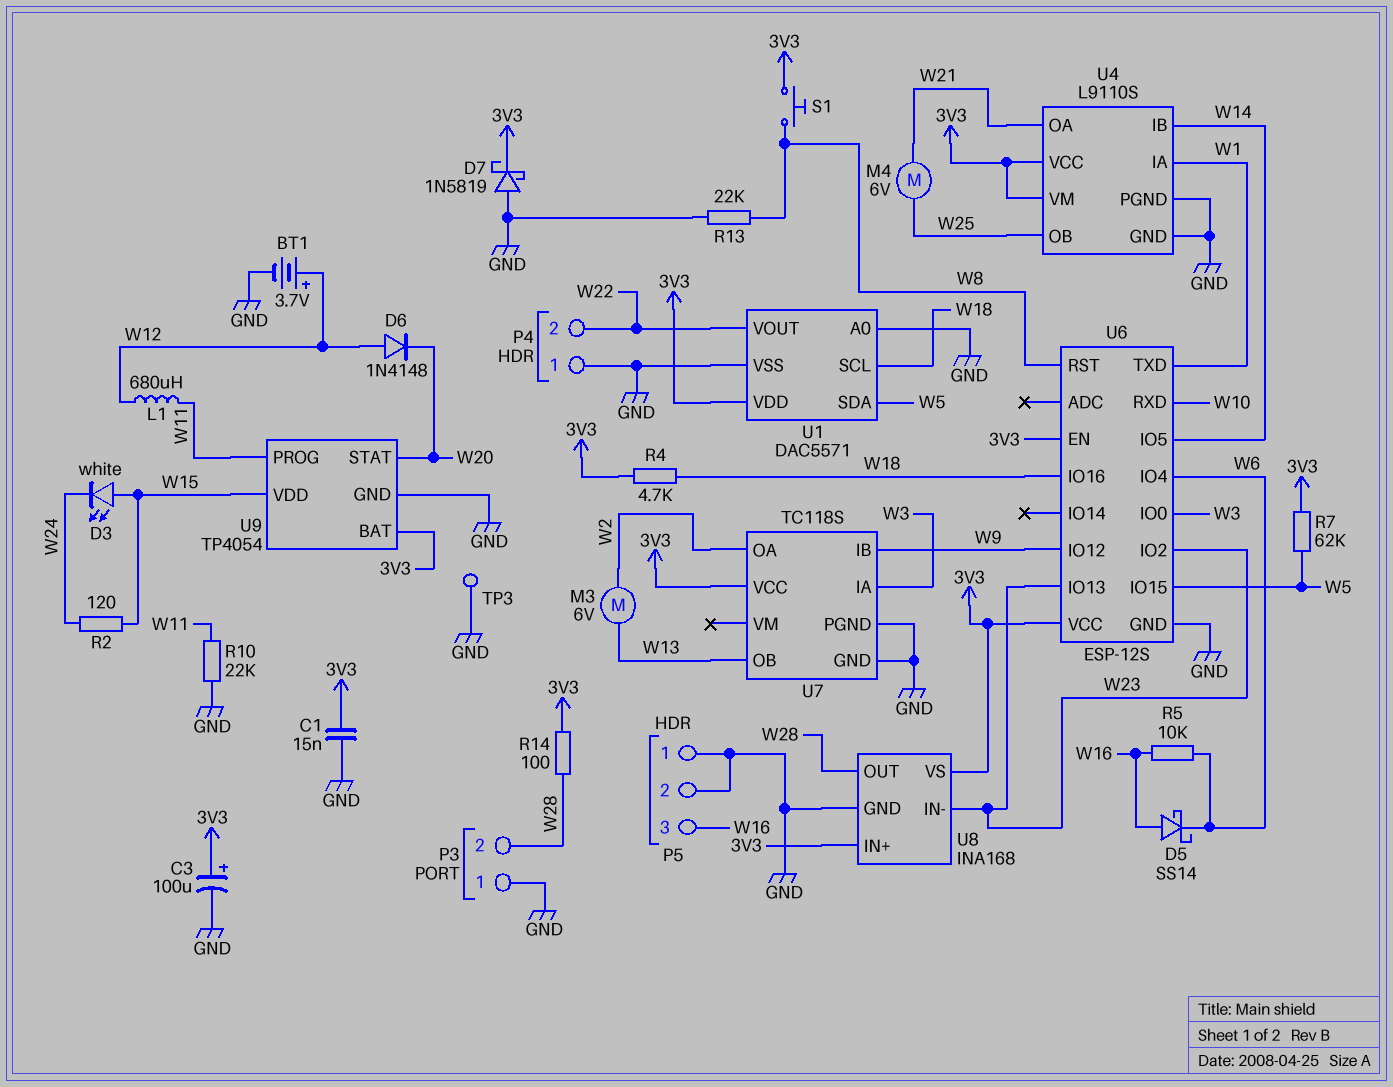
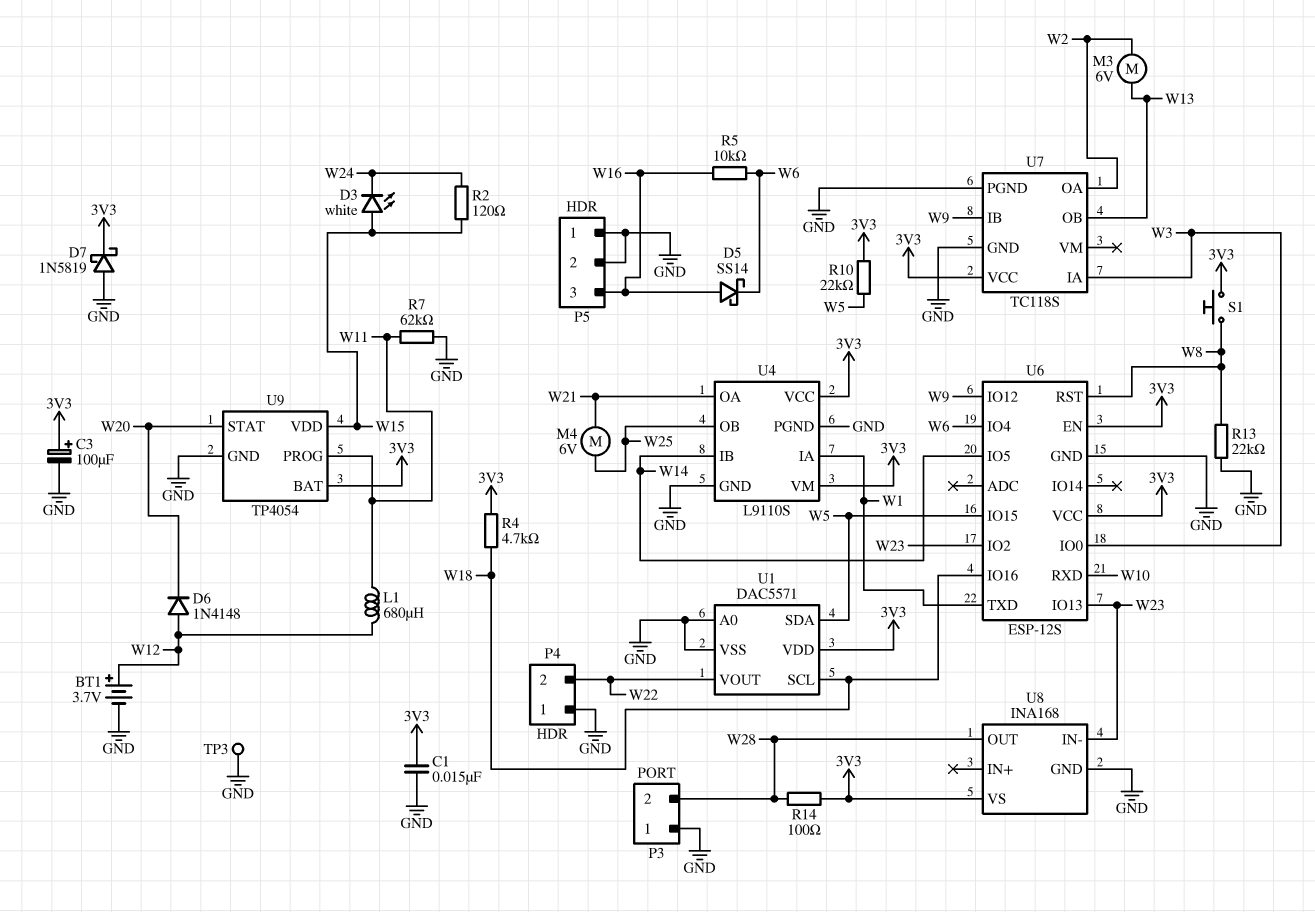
R7: 62k (3V3, W5) -> 62k (GND, W11)
R10: 22k (GND, W11) -> 22k (3V3, W5)
U8 pin IN+: 3V3 -> none

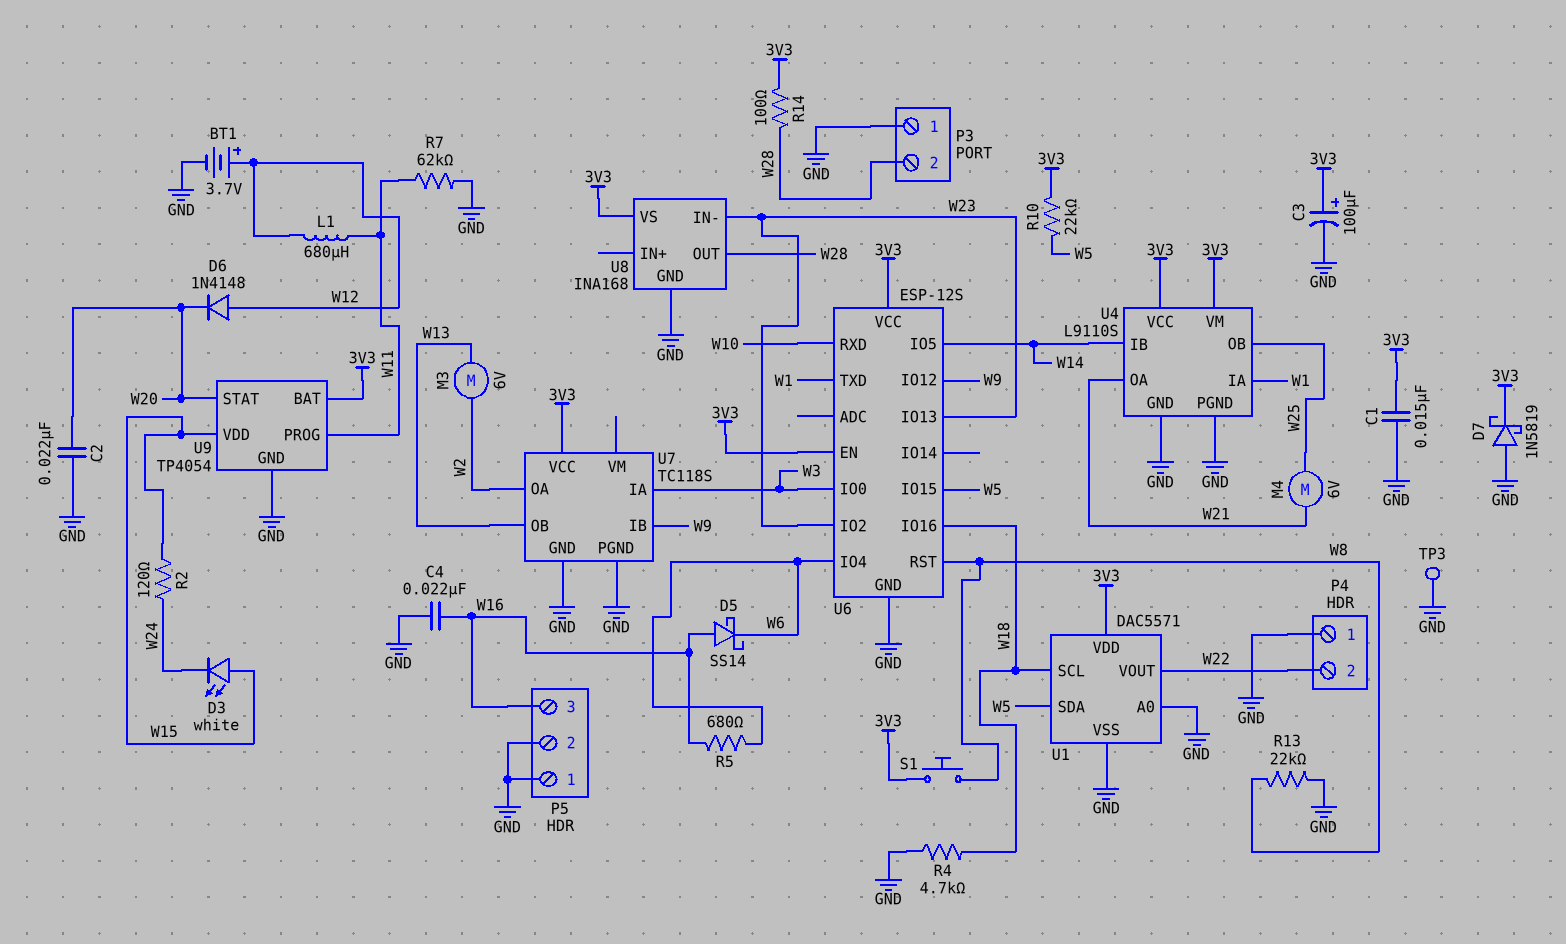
C2: none -> 22nF (GND, W20)
C4: none -> 22nF (GND, W16)
R4: 4.7k (3V3, W18) -> 4.7k (GND, W18)
R5: 10k (W6, W16) -> 680 (W6, W16)

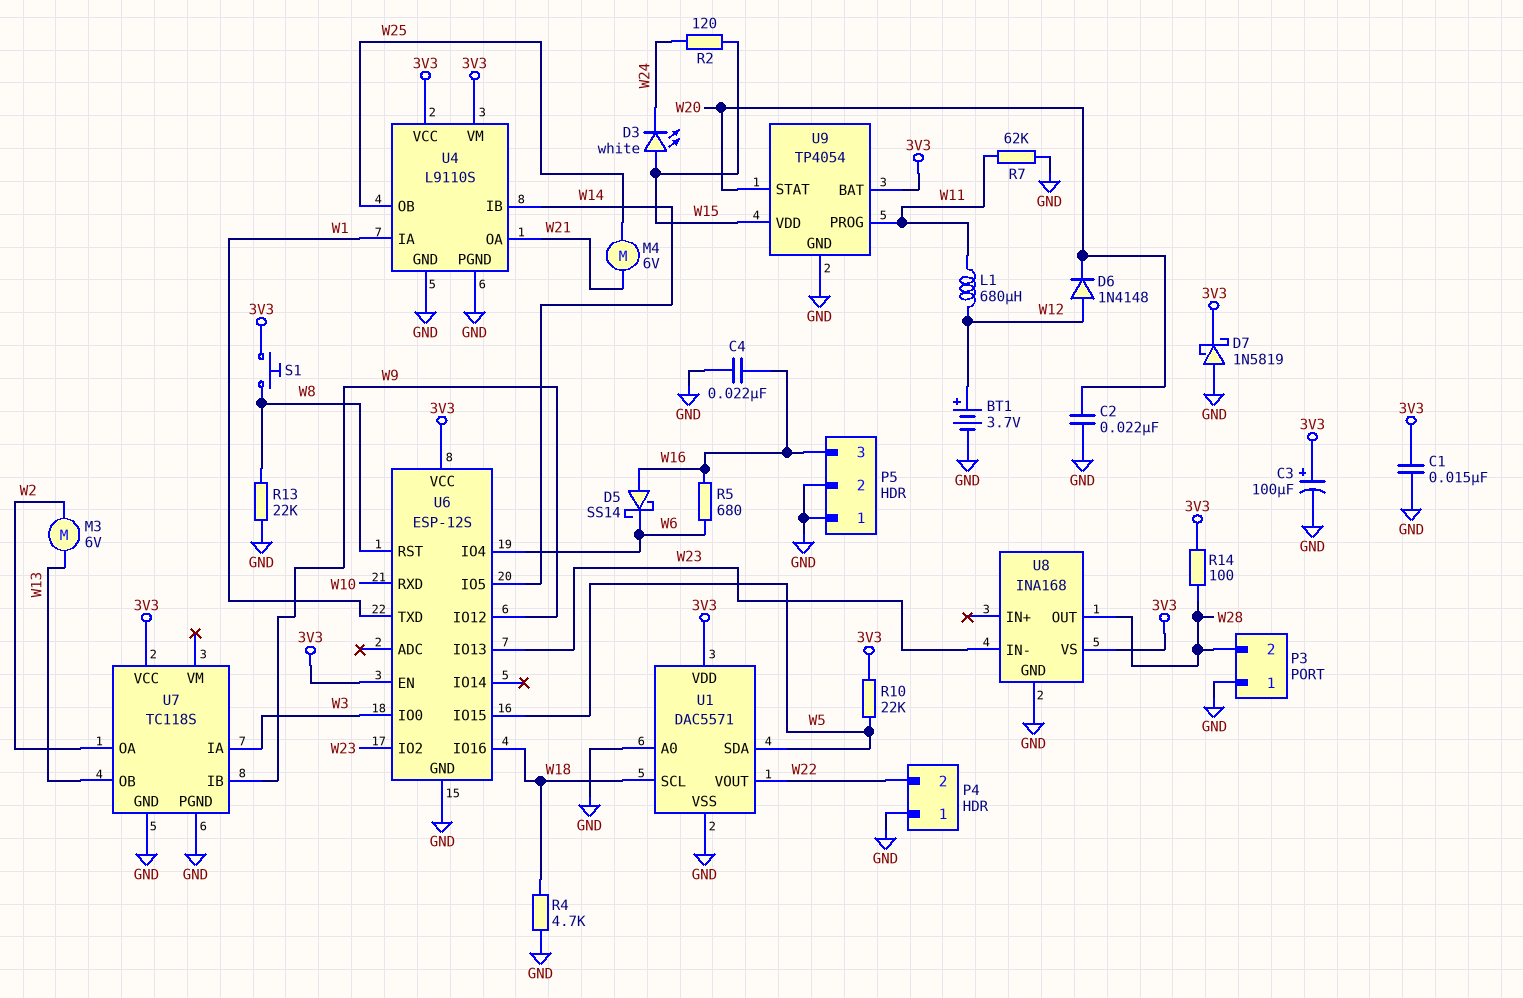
TP3: test point (GND) -> none

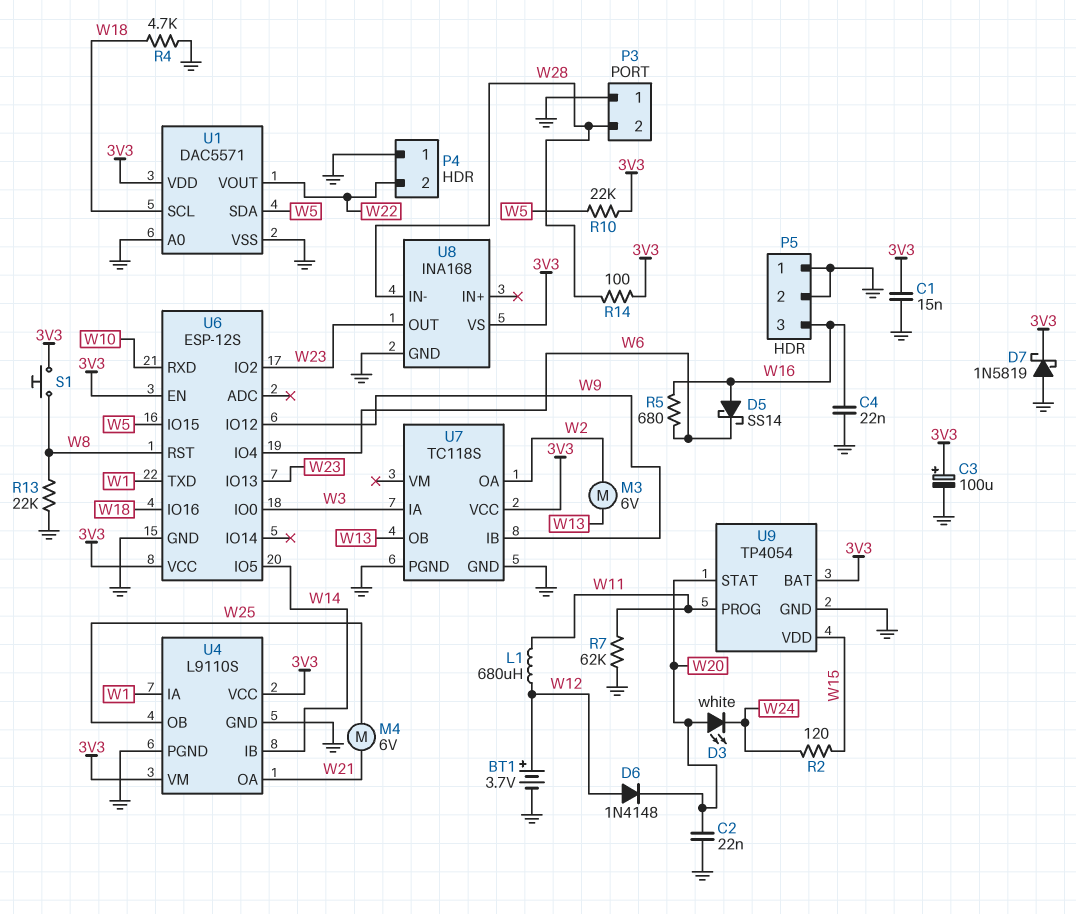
D3: LED white (A W15, K W24) -> LED white (A W20, K W24)
U8 pin IN-: W23 -> W28
U8 pin OUT: W28 -> W23

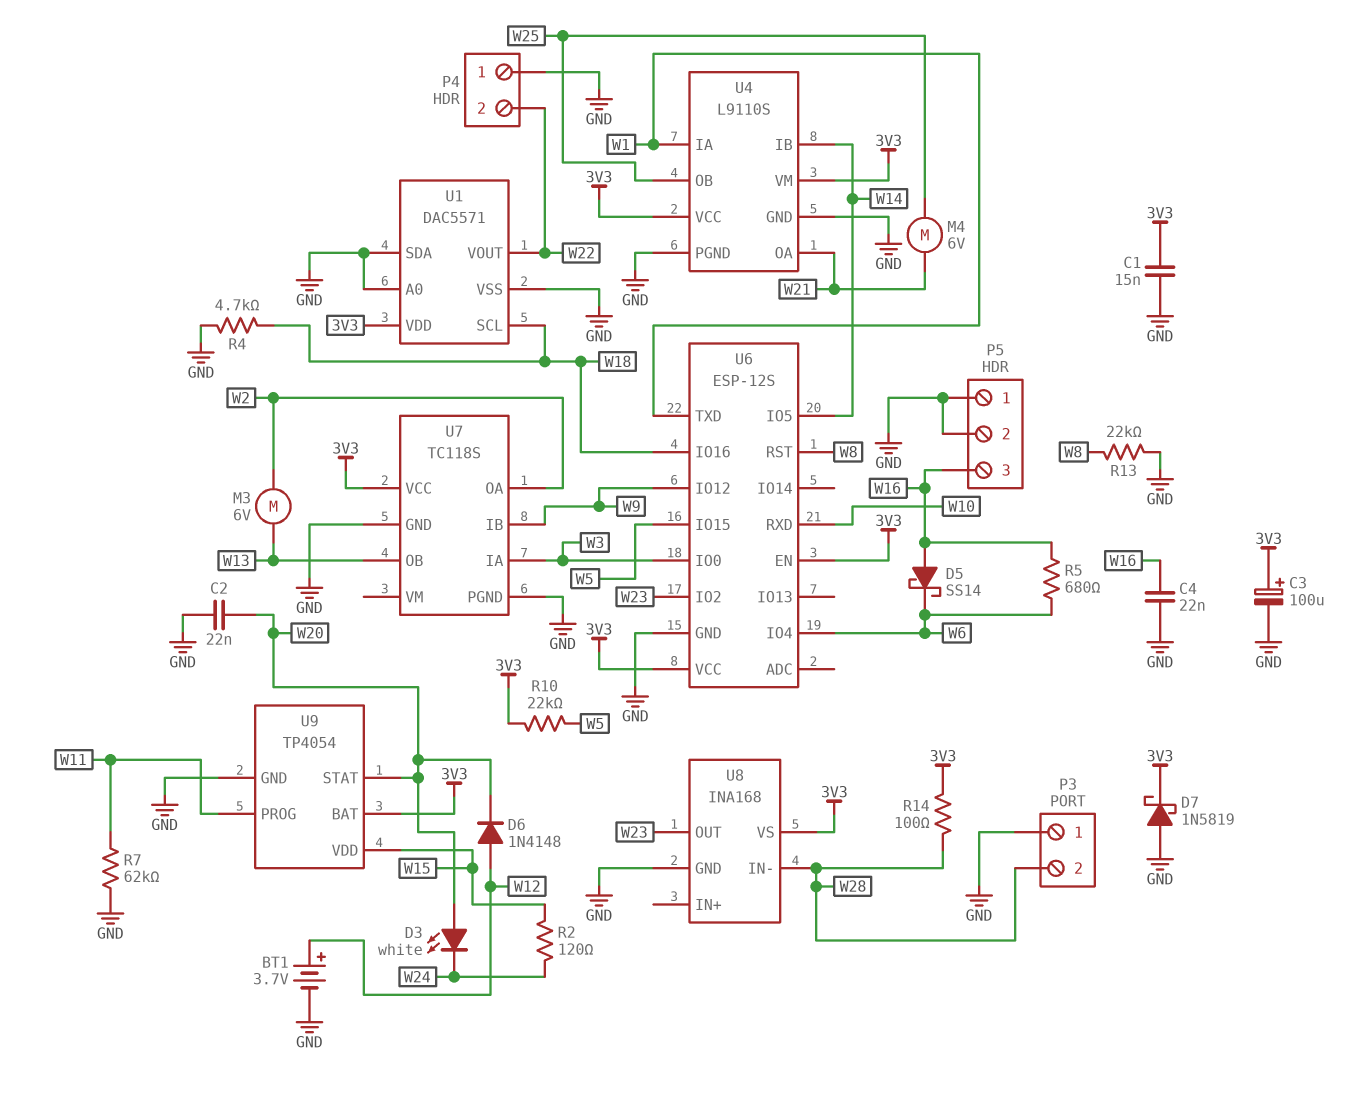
L1: 680uH (W11, W12) -> none
S1: button (3V3, W8) -> none
U1 pin SDA: W5 -> GND
U6 pin IO13: W23 -> none

